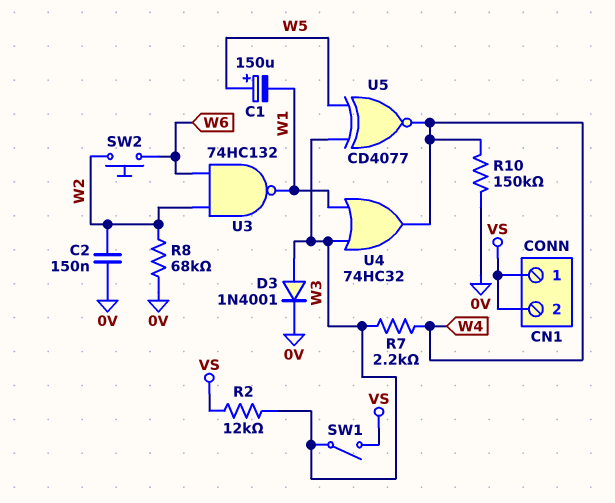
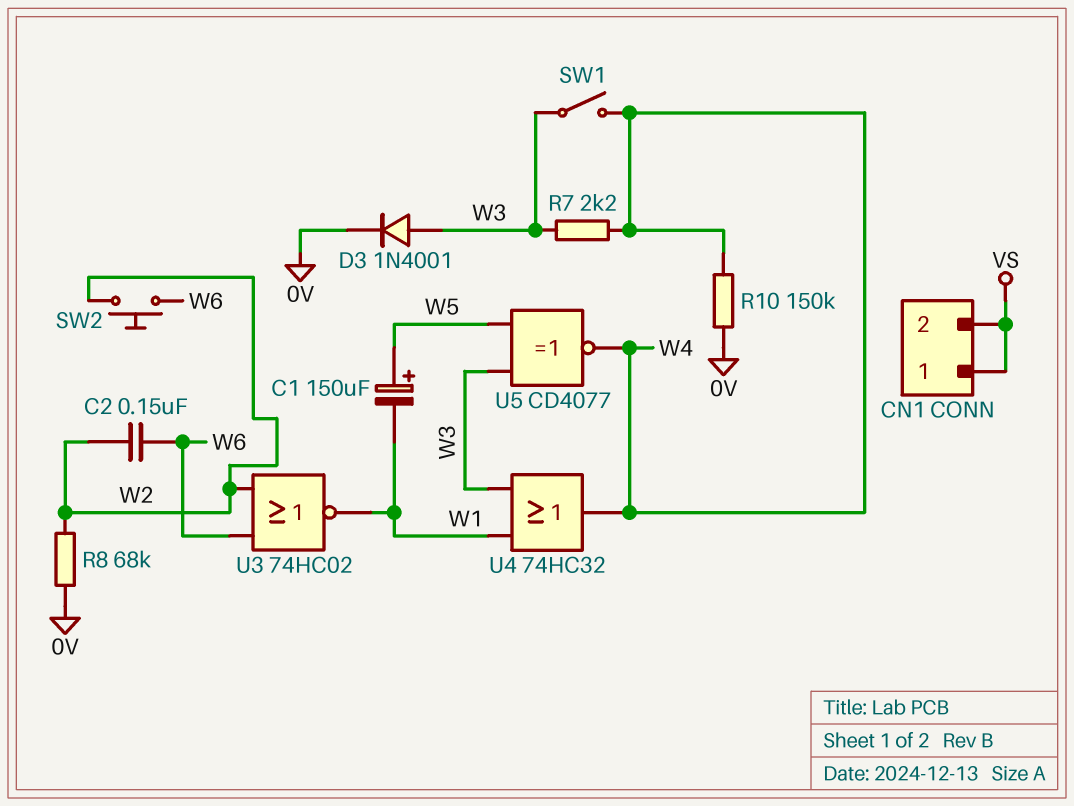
C2: 150nF (0V, W2) -> 150nF (W2, W6)
R2: 12k (VS, W3) -> none
SW1: switch (VS, W3) -> switch (W3, W4)
U3: NAND 74HC132 (in W2, in W6, out W1) -> NOR 74HC02 (in W2, in W6, out W1)

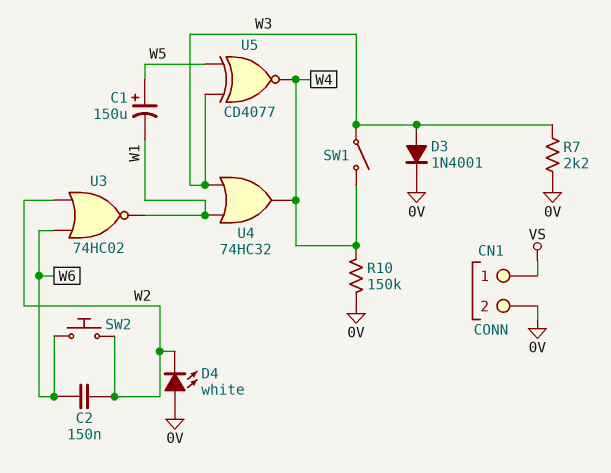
CN1 pin 2: VS -> 0V
D4: none -> LED white (A 0V, K W2)
R7: 2.2k (W3, W4) -> 2.2k (0V, W3)
R8: 68k (0V, W2) -> none

